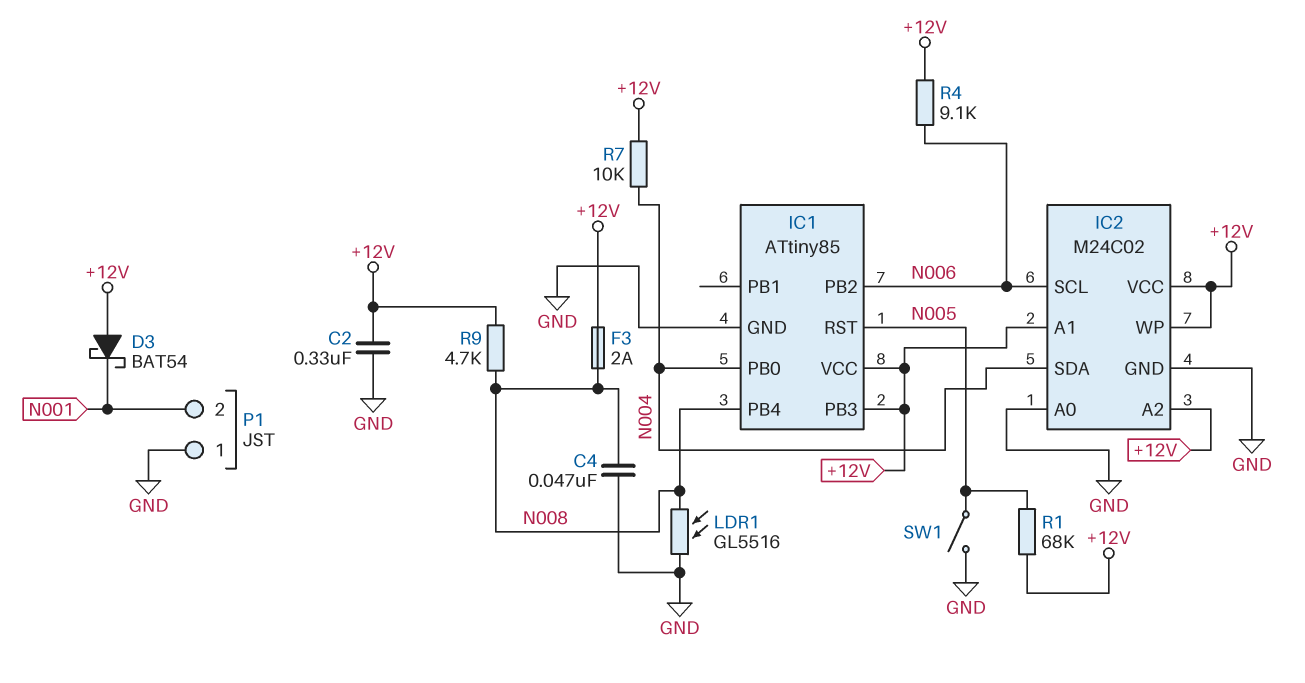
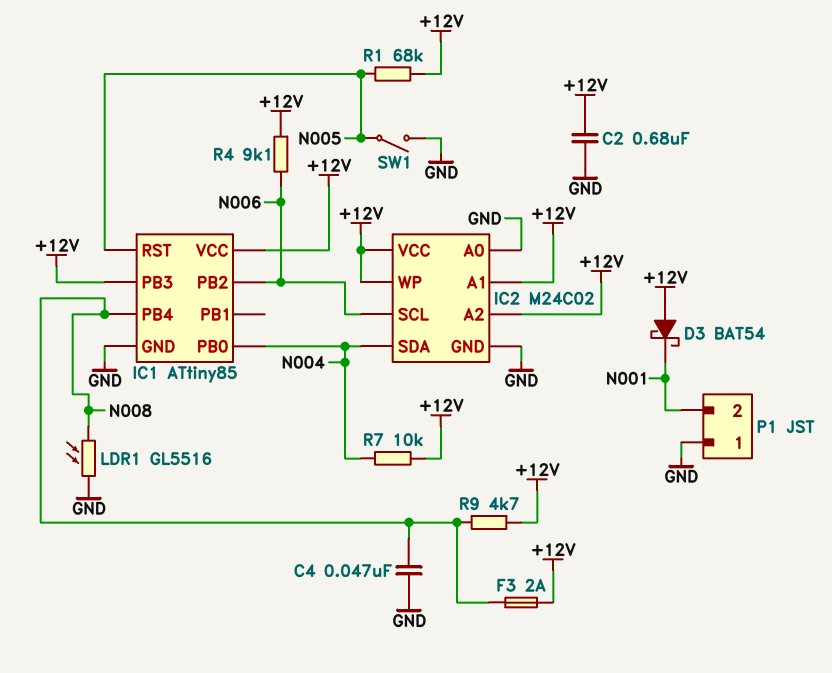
C2: 330nF (+12V, GND) -> 680nF (+12V, GND)

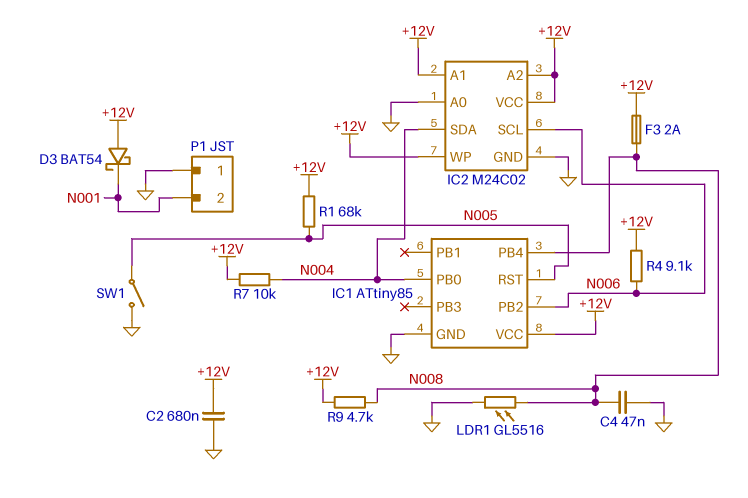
IC1 pin PB3: +12V -> none

